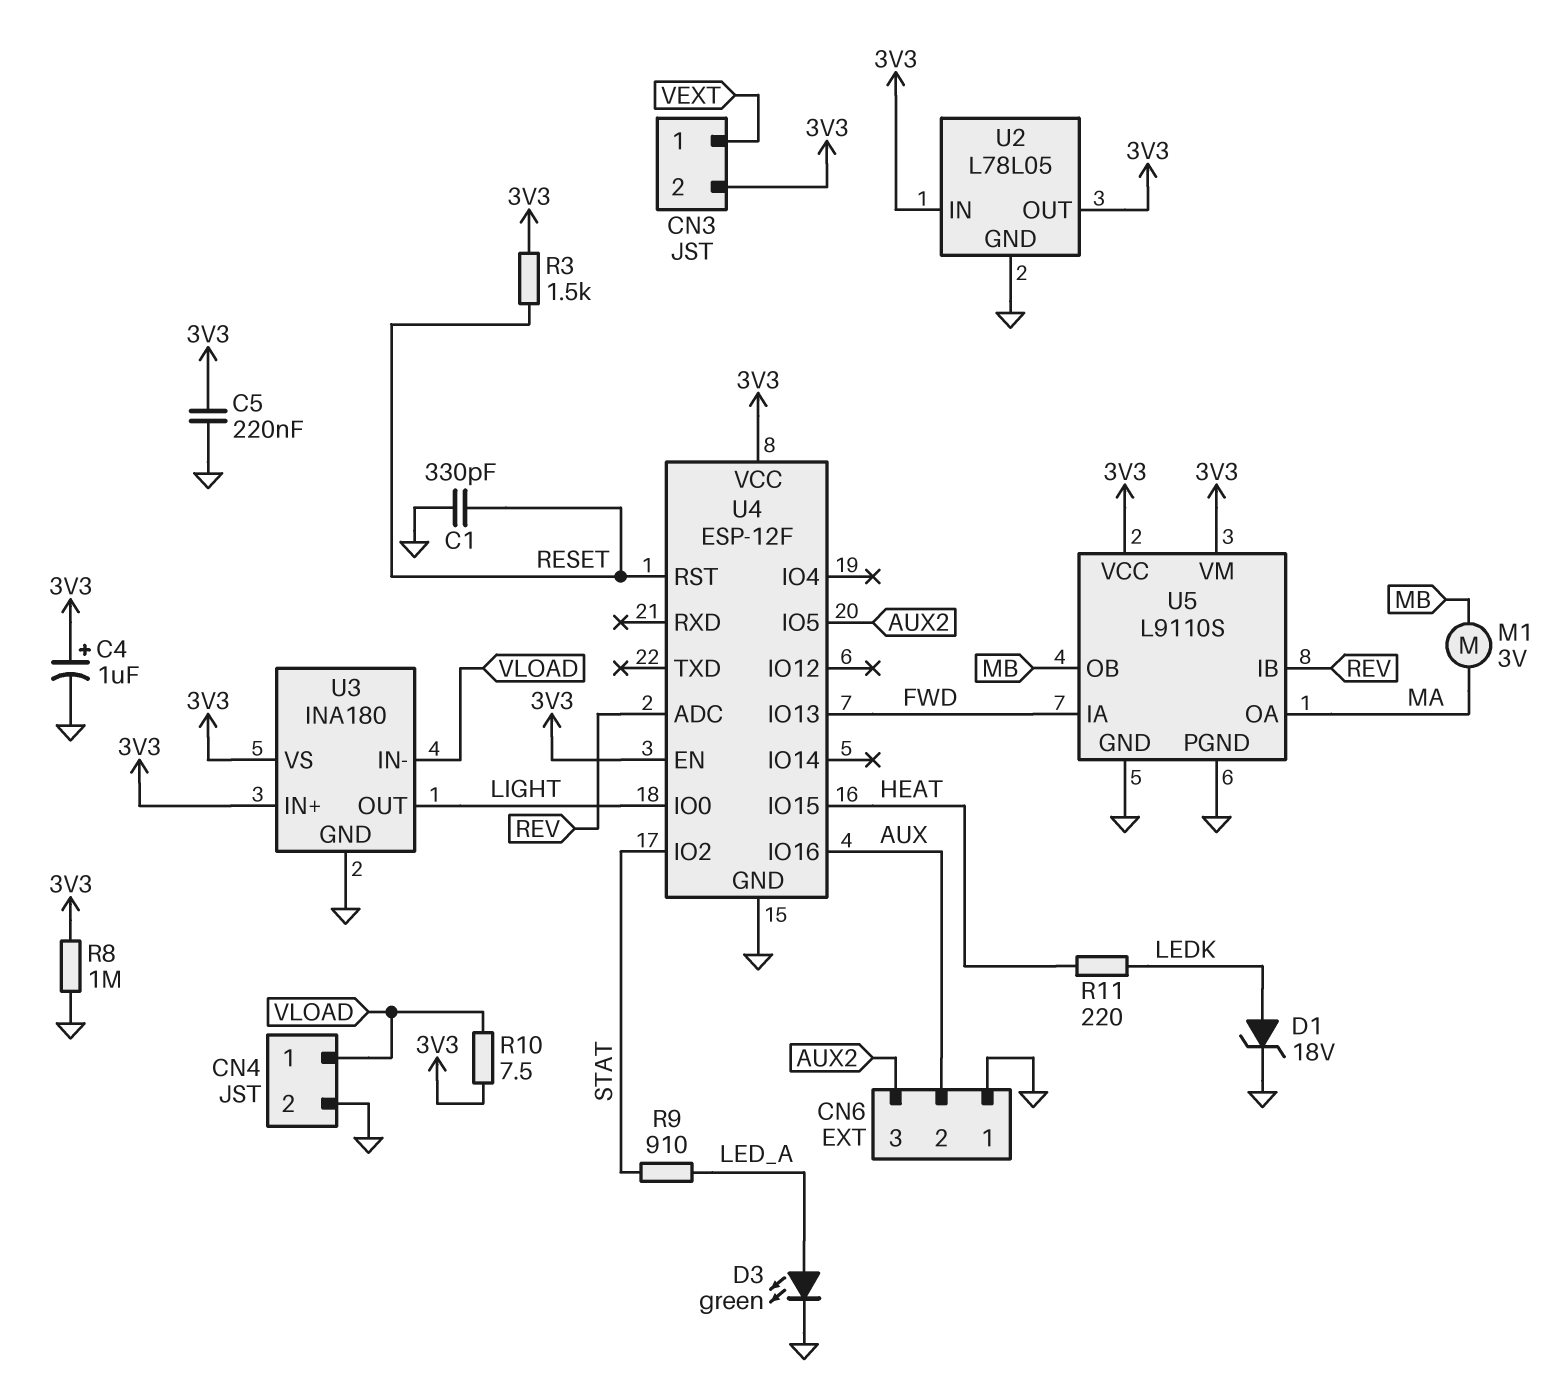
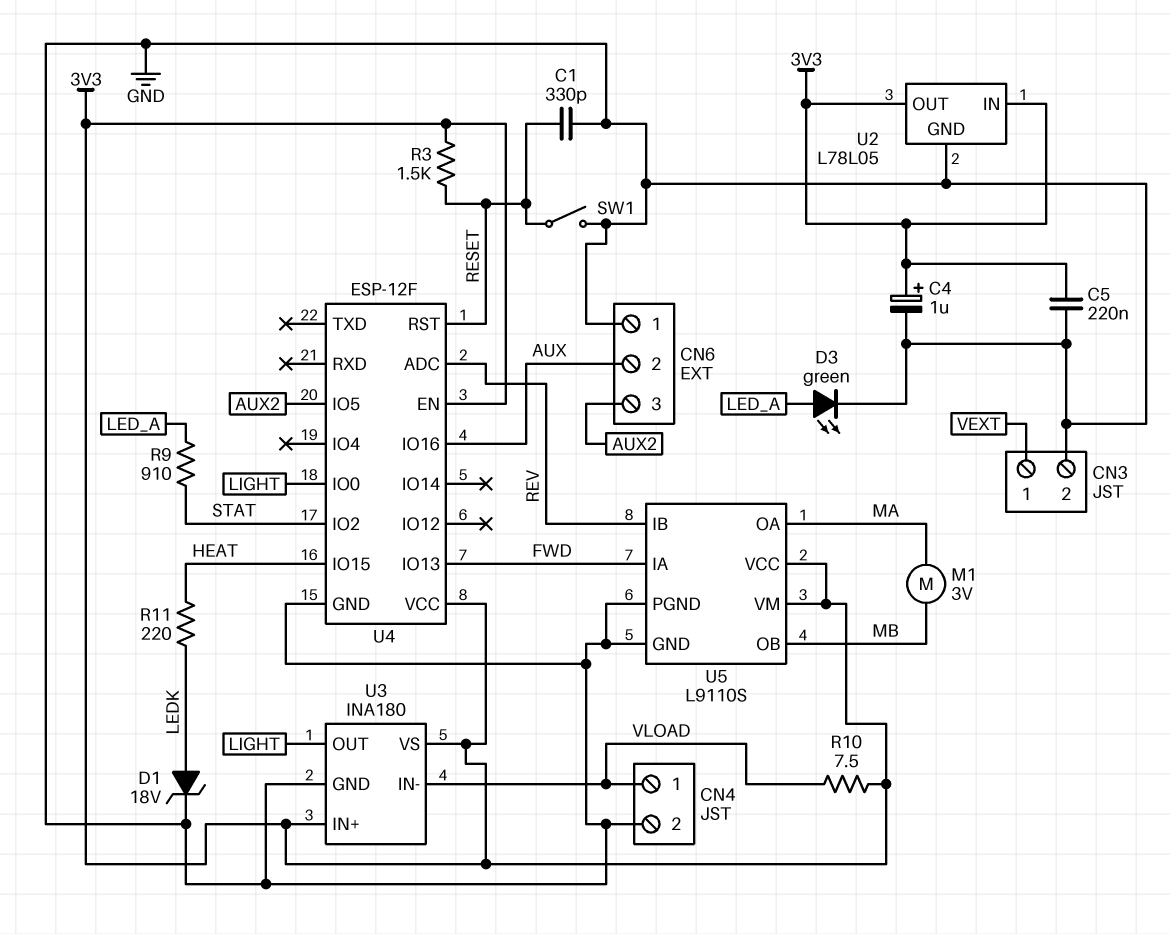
CN3 pin 2: 3V3 -> GND
R8: 1M (3V3, GND) -> none
SW1: none -> switch (GND, RESET)

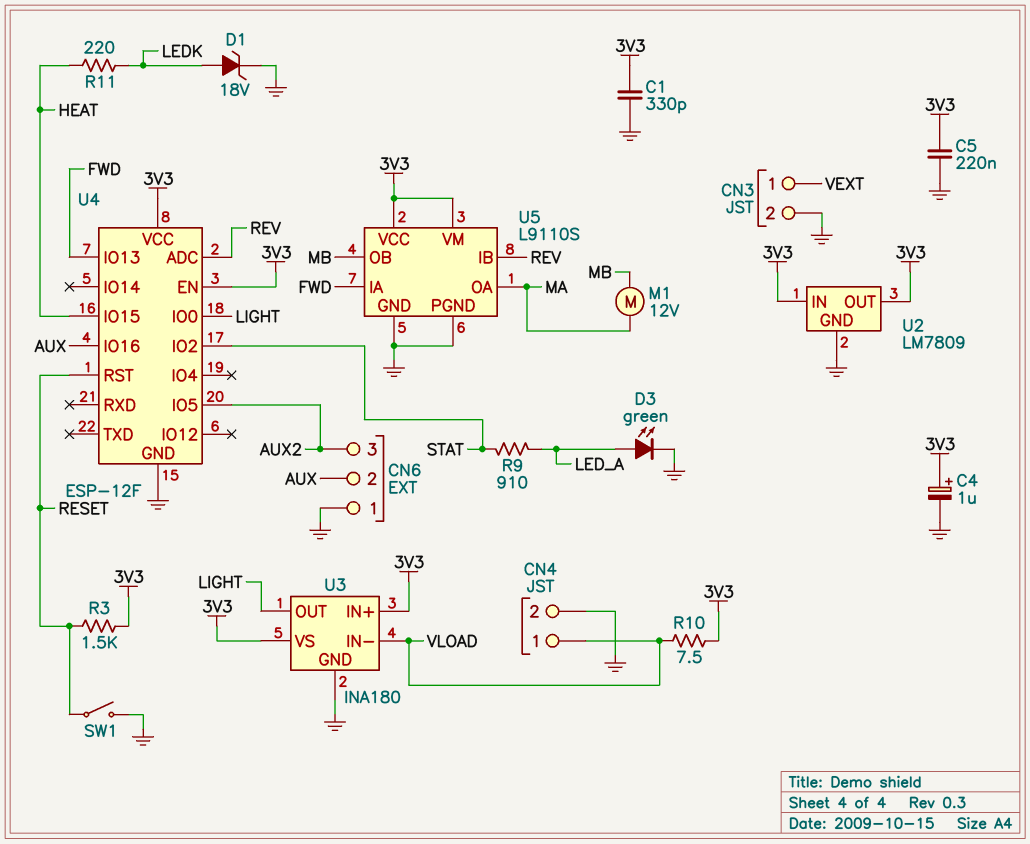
C1: 330pF (GND, RESET) -> 330pF (3V3, GND)
M1: motor 3V (MA, MB) -> motor 12V (MA, MB)
U2: L78L05 -> LM7809

